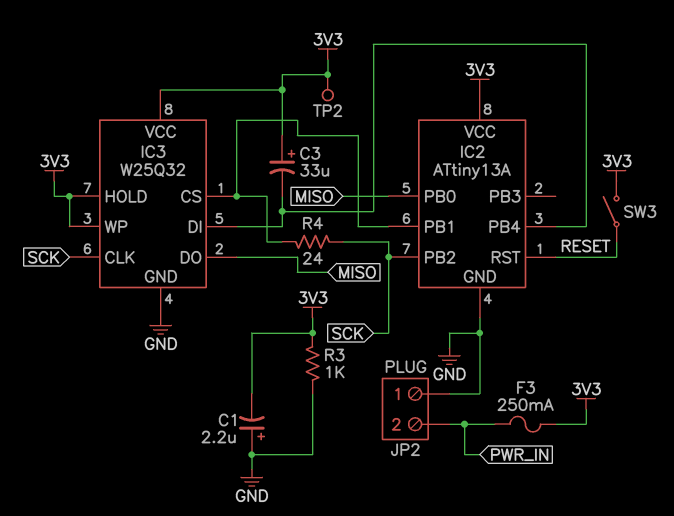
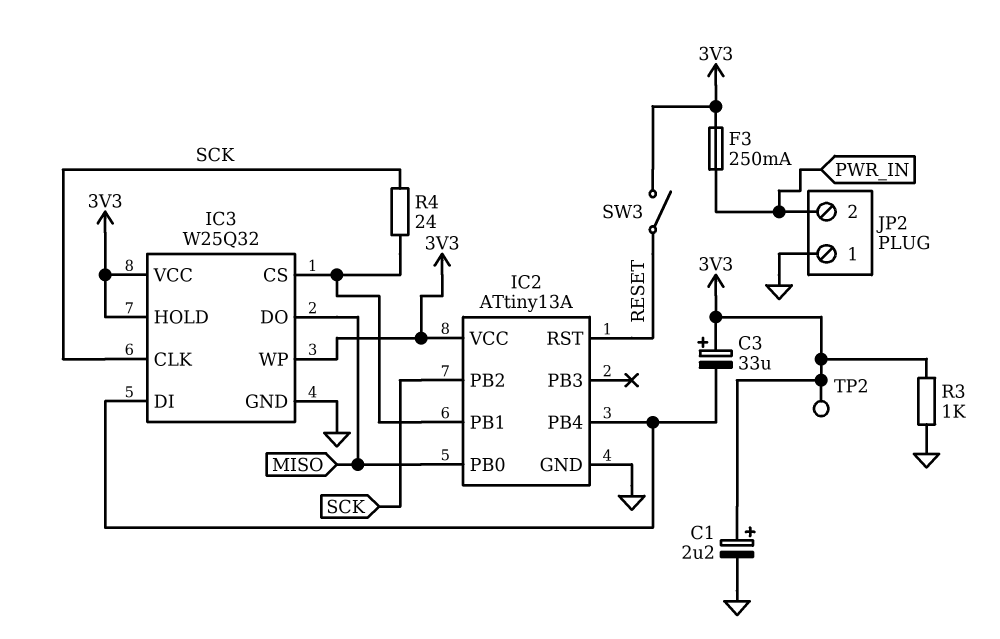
C1: 2.2uF (plus GND, minus 3V3) -> 2.2uF (plus 3V3, minus GND)

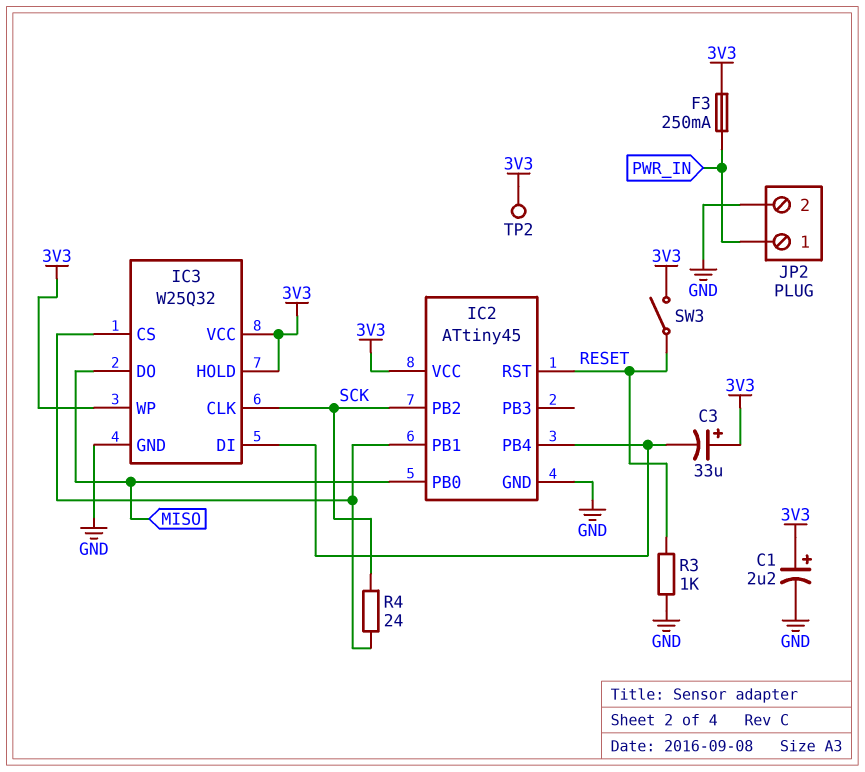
IC2: ATtiny13A -> ATtiny45
JP2 pin 1: GND -> PWR_IN
JP2 pin 2: PWR_IN -> GND
R3: 1k (3V3, GND) -> 1k (GND, RESET)

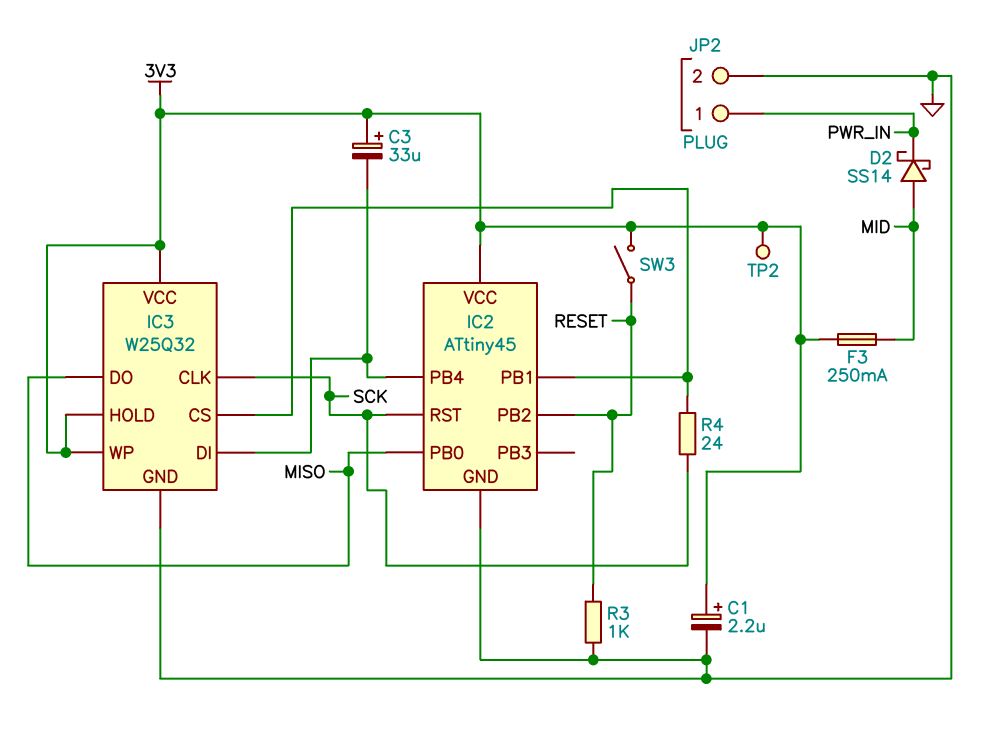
D2: none -> schottky SS14 (A MID, K PWR_IN)
F3: 250mA (3V3, PWR_IN) -> 250mA (3V3, MID)
IC2 pin PB2: SCK -> RESET
IC2 pin RST: RESET -> SCK

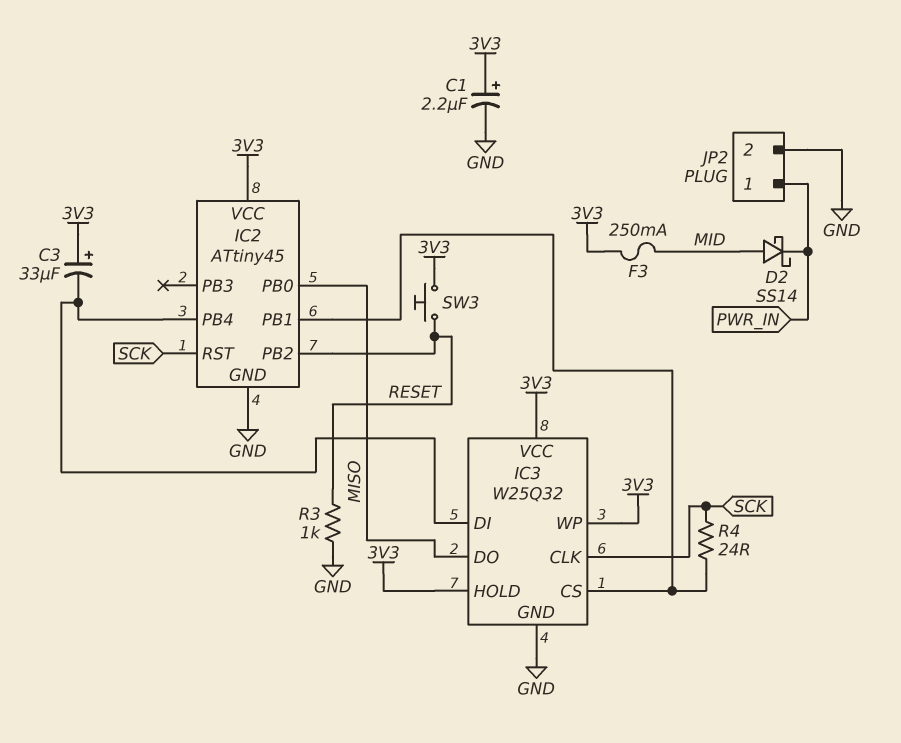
SW3: switch (3V3, RESET) -> button (3V3, RESET)
TP2: test point (3V3) -> none

